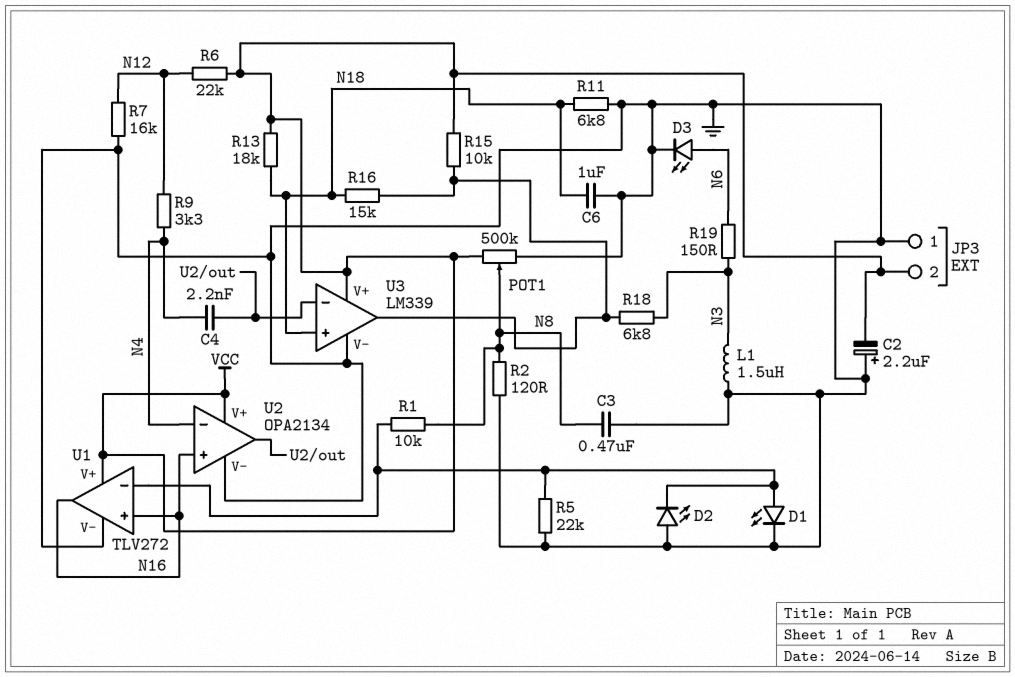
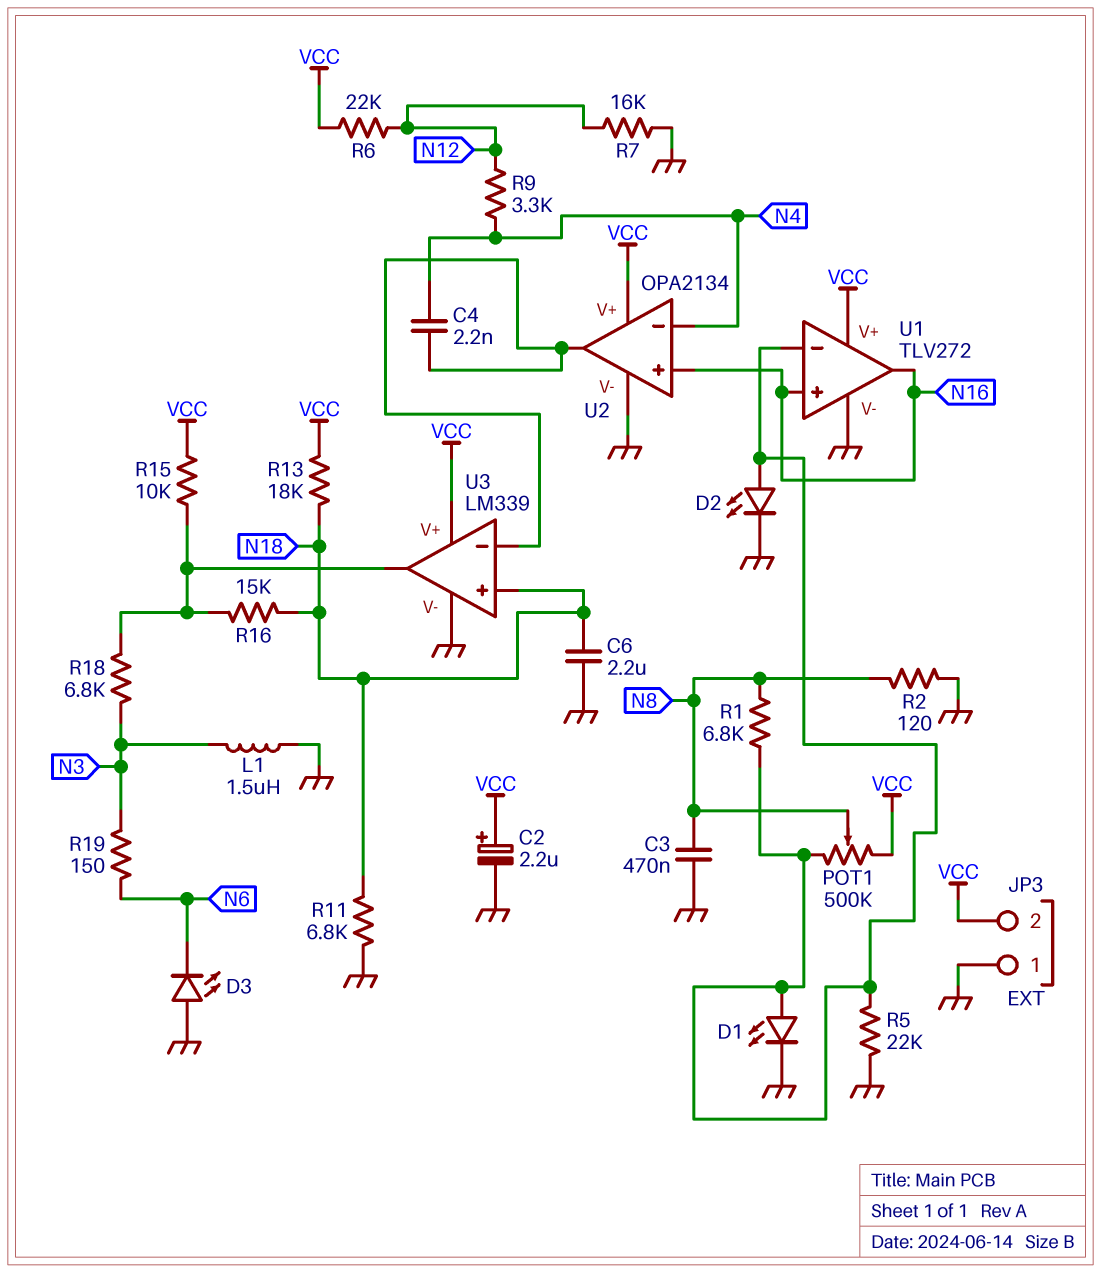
C2: 2.2uF (plus GND, minus VCC) -> 2.2uF (plus VCC, minus GND)
C6: 1uF (GND, N18) -> 2.2uF (GND, N18)
D2: LED (A GND, K U1/in-) -> LED (A U1/in-, K GND)
D3: LED (A N6, K GND) -> LED (A GND, K N6)
POT1: 500k (GND, VCC, wiper N8) -> 500k (U1/in-, VCC, wiper N8)
R1: 10k (N8, U1/in-) -> 6.8k (N8, U1/in-)

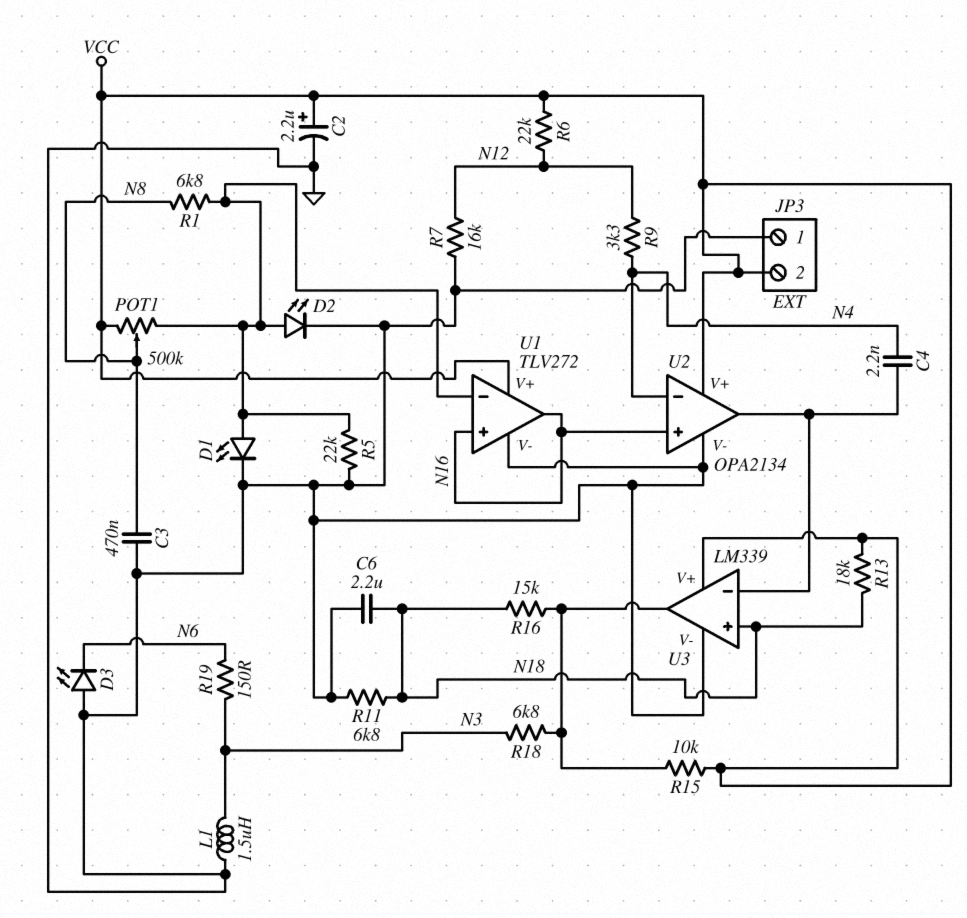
R2: 120 (GND, N8) -> none

